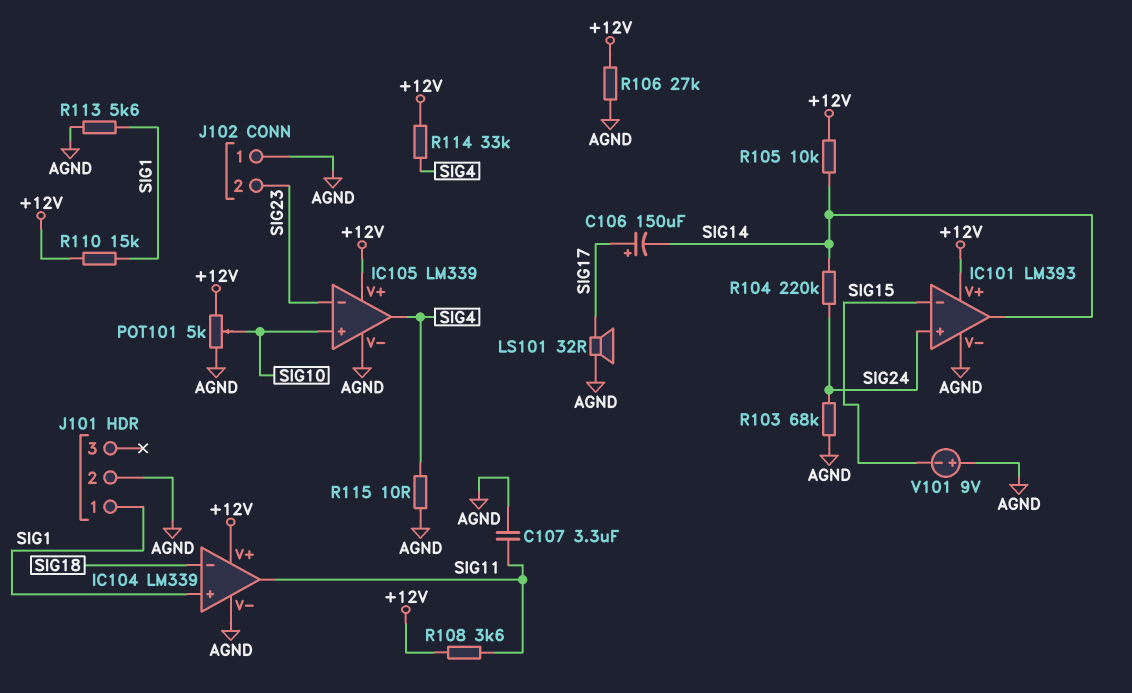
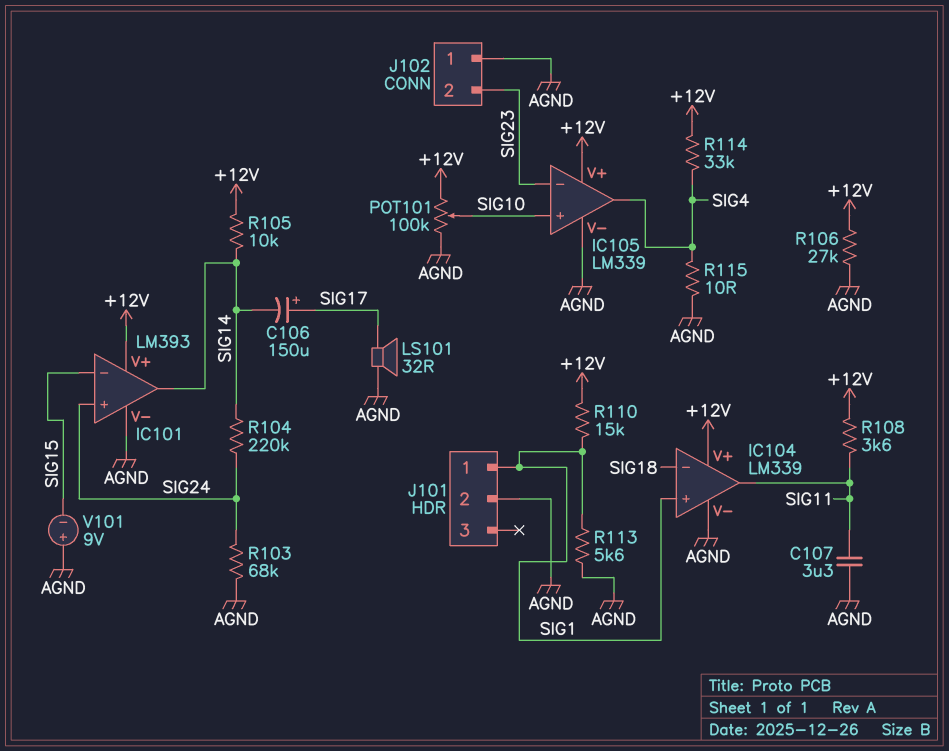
POT101: 5k (+12V, AGND, wiper SIG10) -> 100k (+12V, AGND, wiper SIG10)

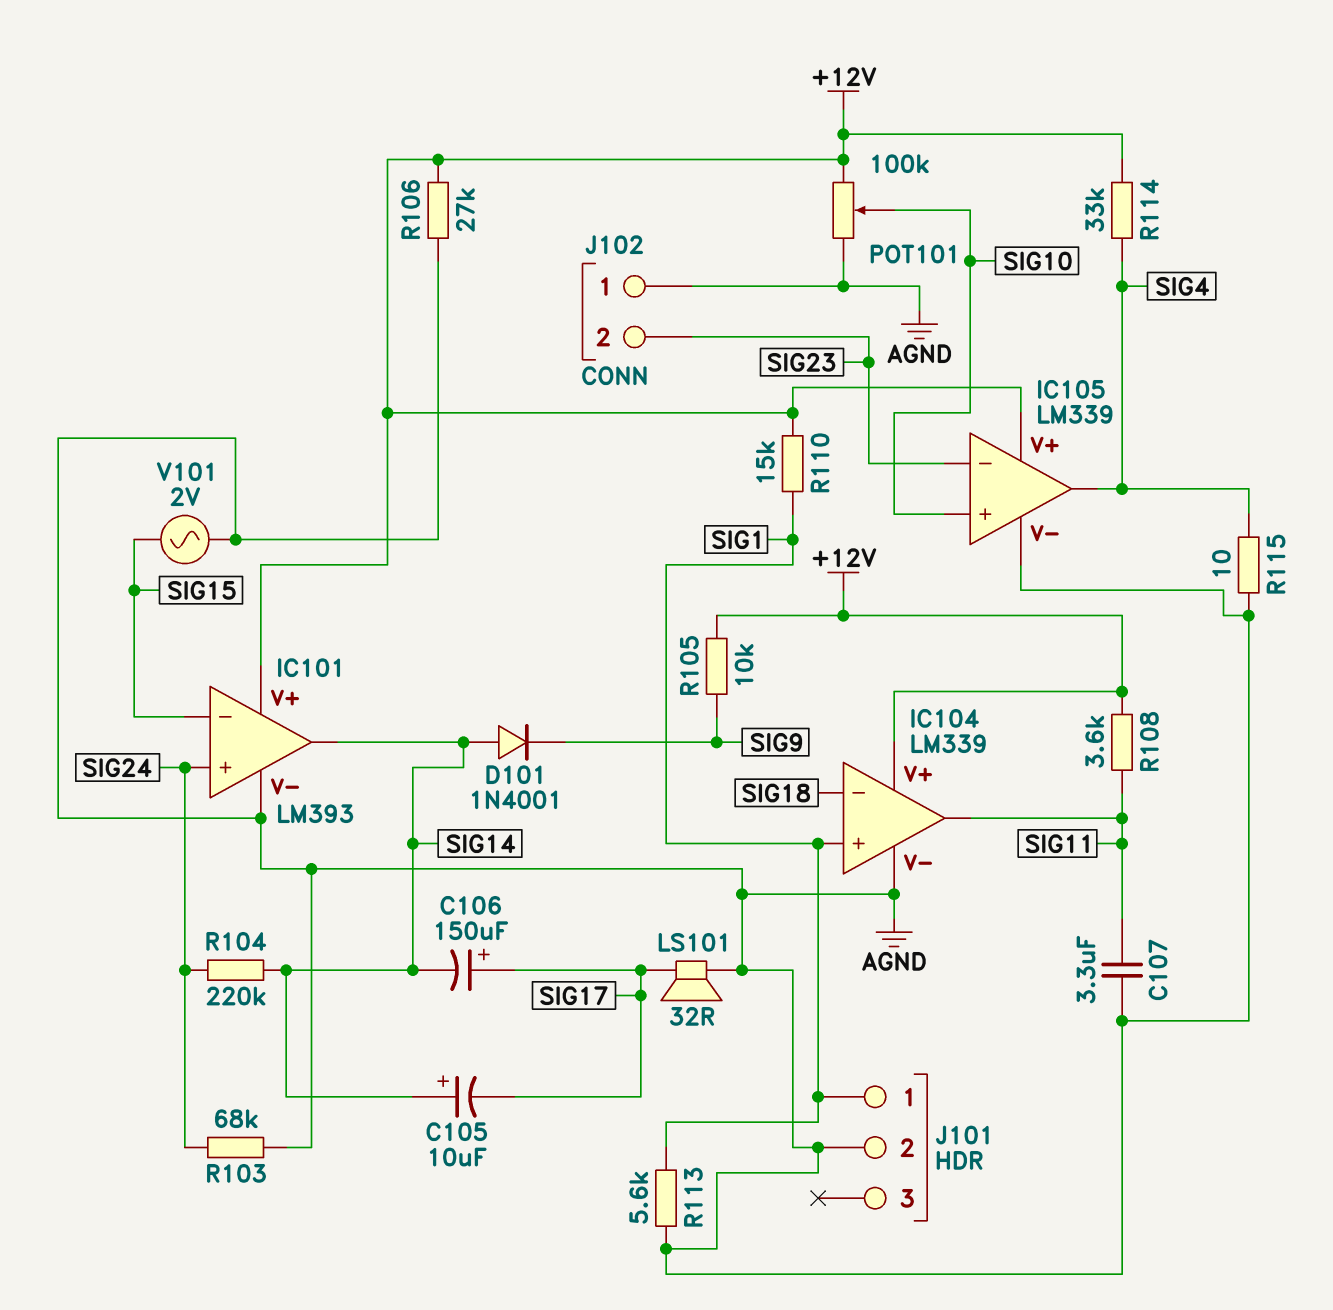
C105: none -> 10uF (plus SIG14, minus SIG17)
D101: none -> diode 1N4001 (A SIG14, K SIG9)
R105: 10k (+12V, SIG14) -> 10k (+12V, SIG9)
V101: 9V (plus AGND, minus SIG15) -> AC 2V (AGND, SIG15)

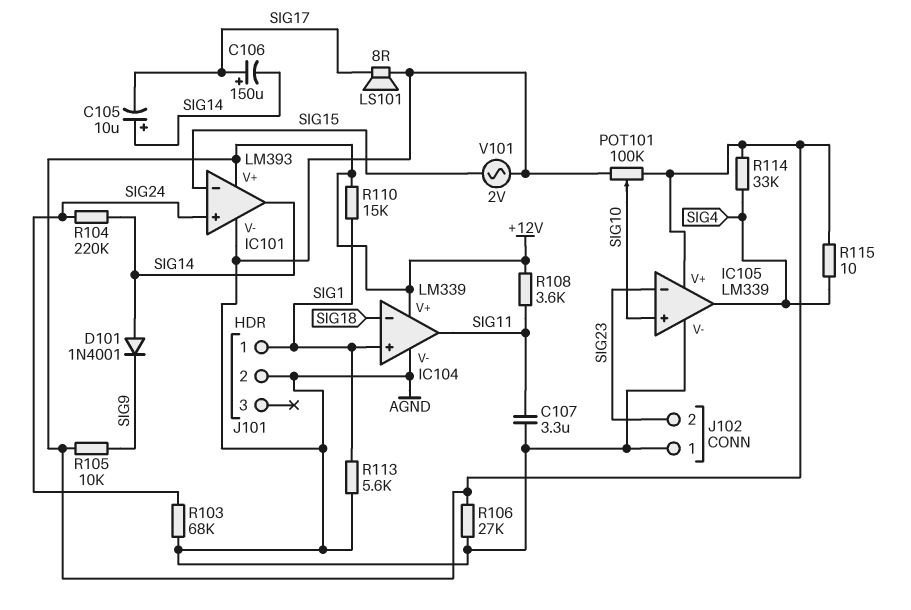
LS101: speaker 32R (AGND, SIG17) -> speaker 8R (AGND, SIG17)
R115: 10 (AGND, SIG4) -> 10 (+12V, SIG4)

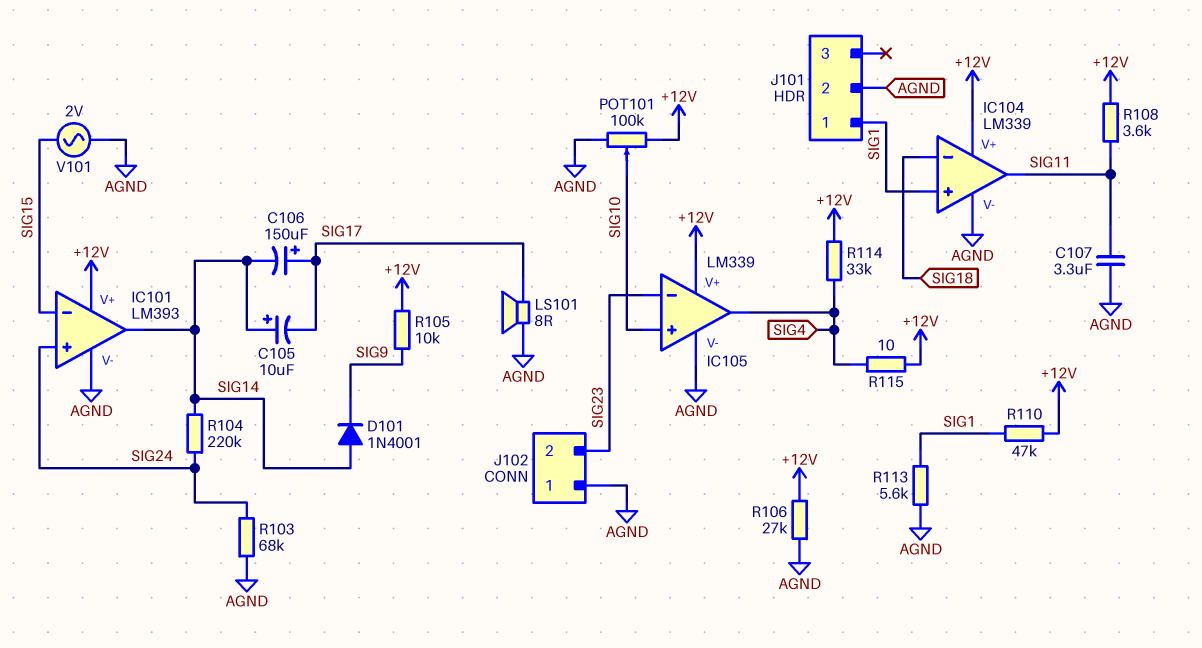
R110: 15k (+12V, SIG1) -> 47k (+12V, SIG1)

